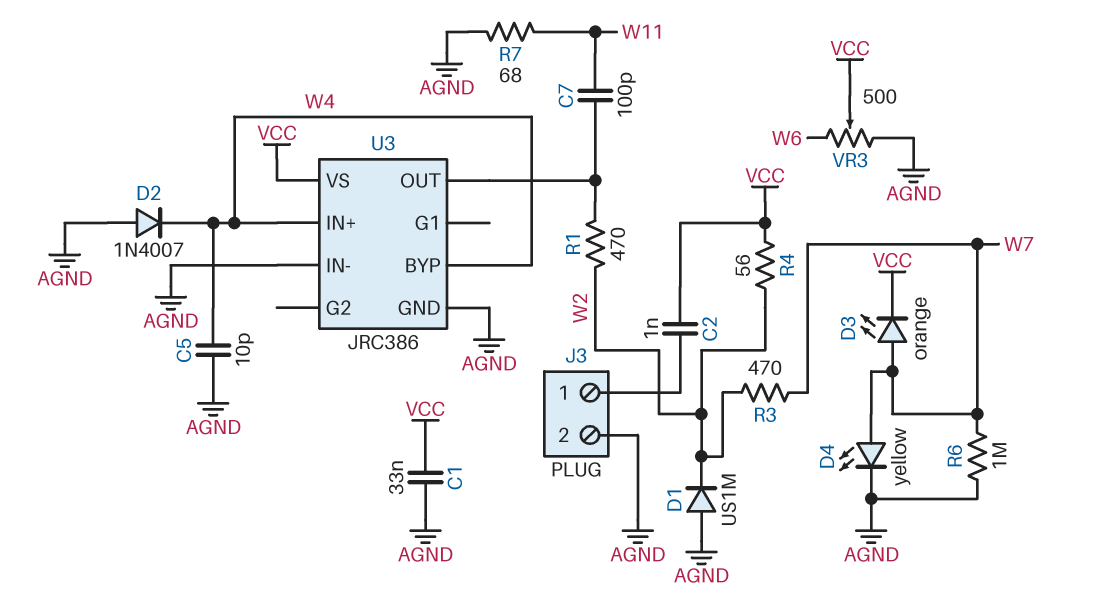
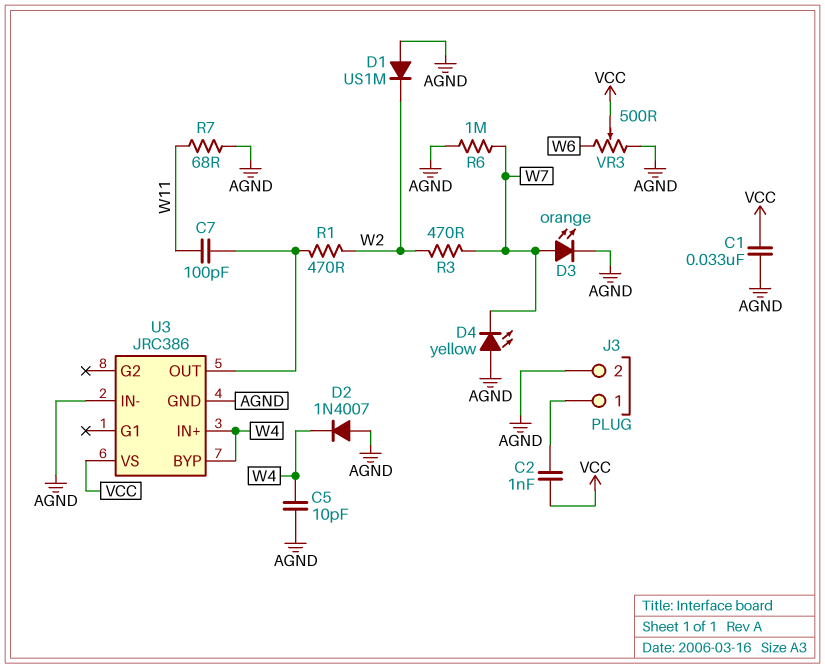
D3: LED orange (A W7, K VCC) -> LED orange (A W7, K AGND)
D4: LED yellow (A W7, K AGND) -> LED yellow (A AGND, K W7)
R4: 56 (VCC, W2) -> none

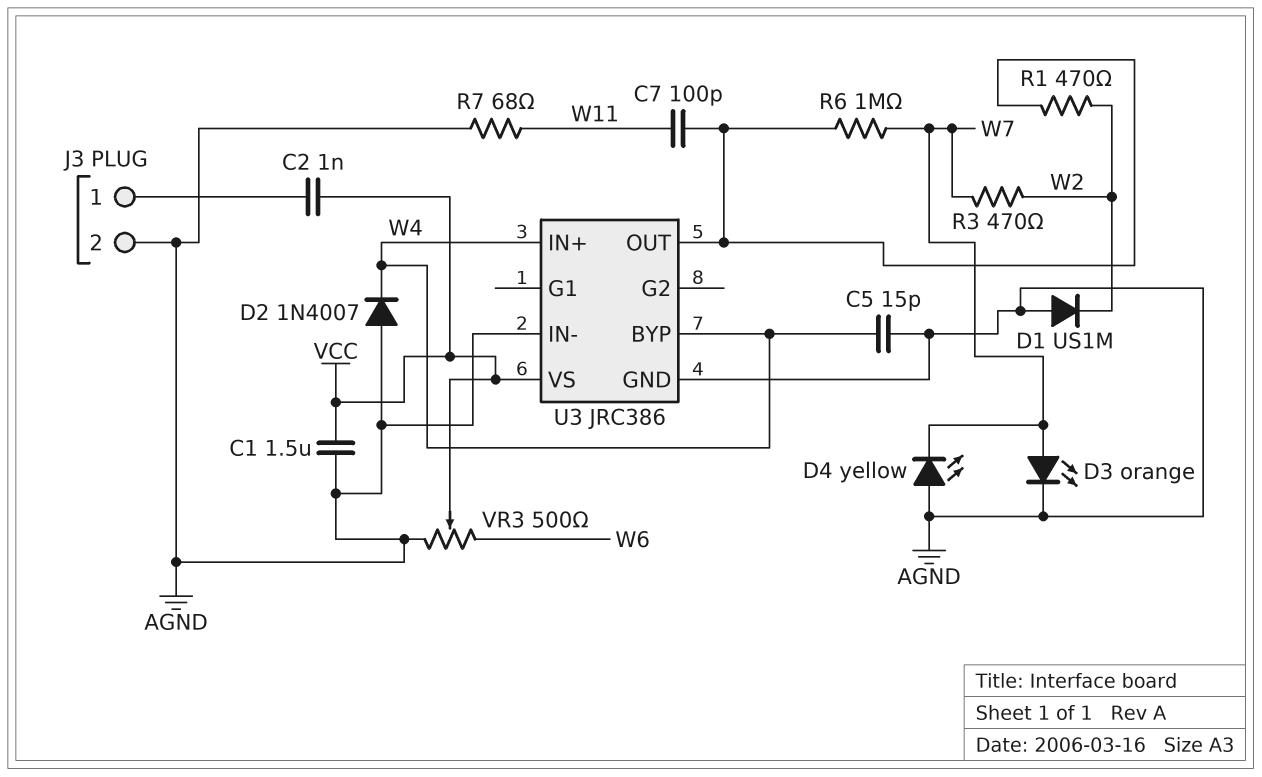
C1: 33nF (AGND, VCC) -> 1.5uF (AGND, VCC)
C5: 10pF (AGND, W4) -> 15pF (AGND, W4)
R6: 1M (AGND, W7) -> 1M (U3/OUT, W7)

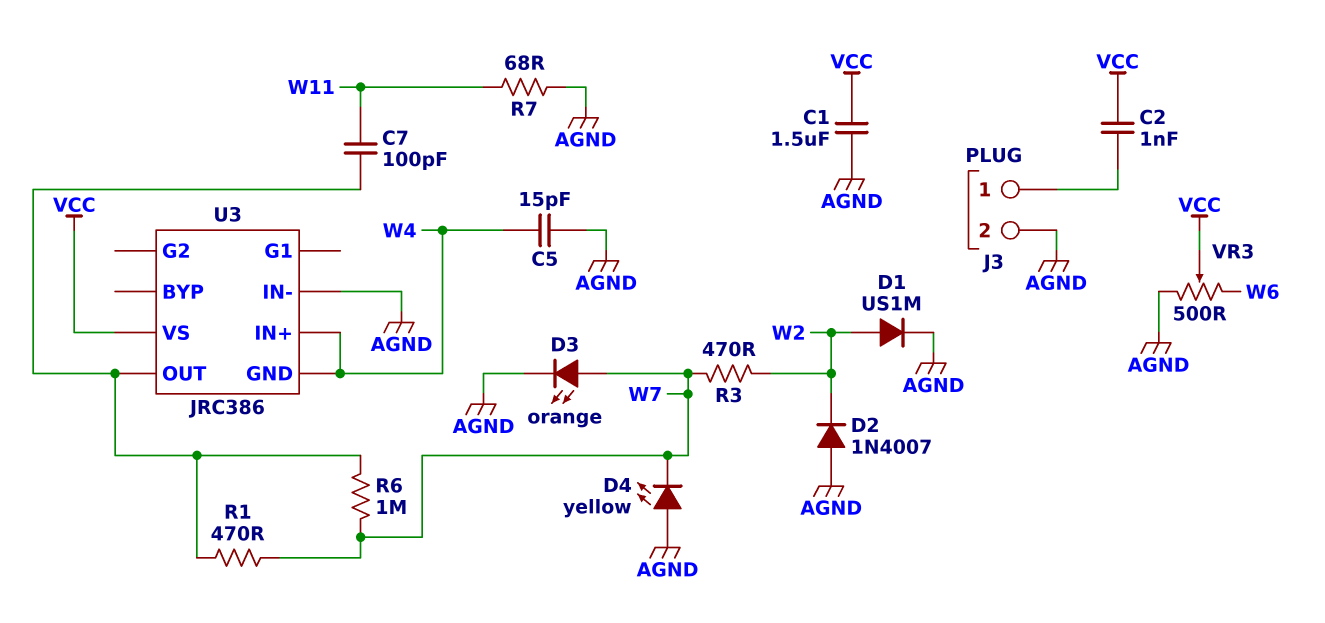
D1: diode US1M (A AGND, K W2) -> diode US1M (A W2, K AGND)
D2: diode 1N4007 (A AGND, K W4) -> diode 1N4007 (A AGND, K W2)
R1: 470 (U3/OUT, W2) -> 470 (U3/OUT, W7)
U3 pin BYP: W4 -> none
U3 pin GND: AGND -> W4

